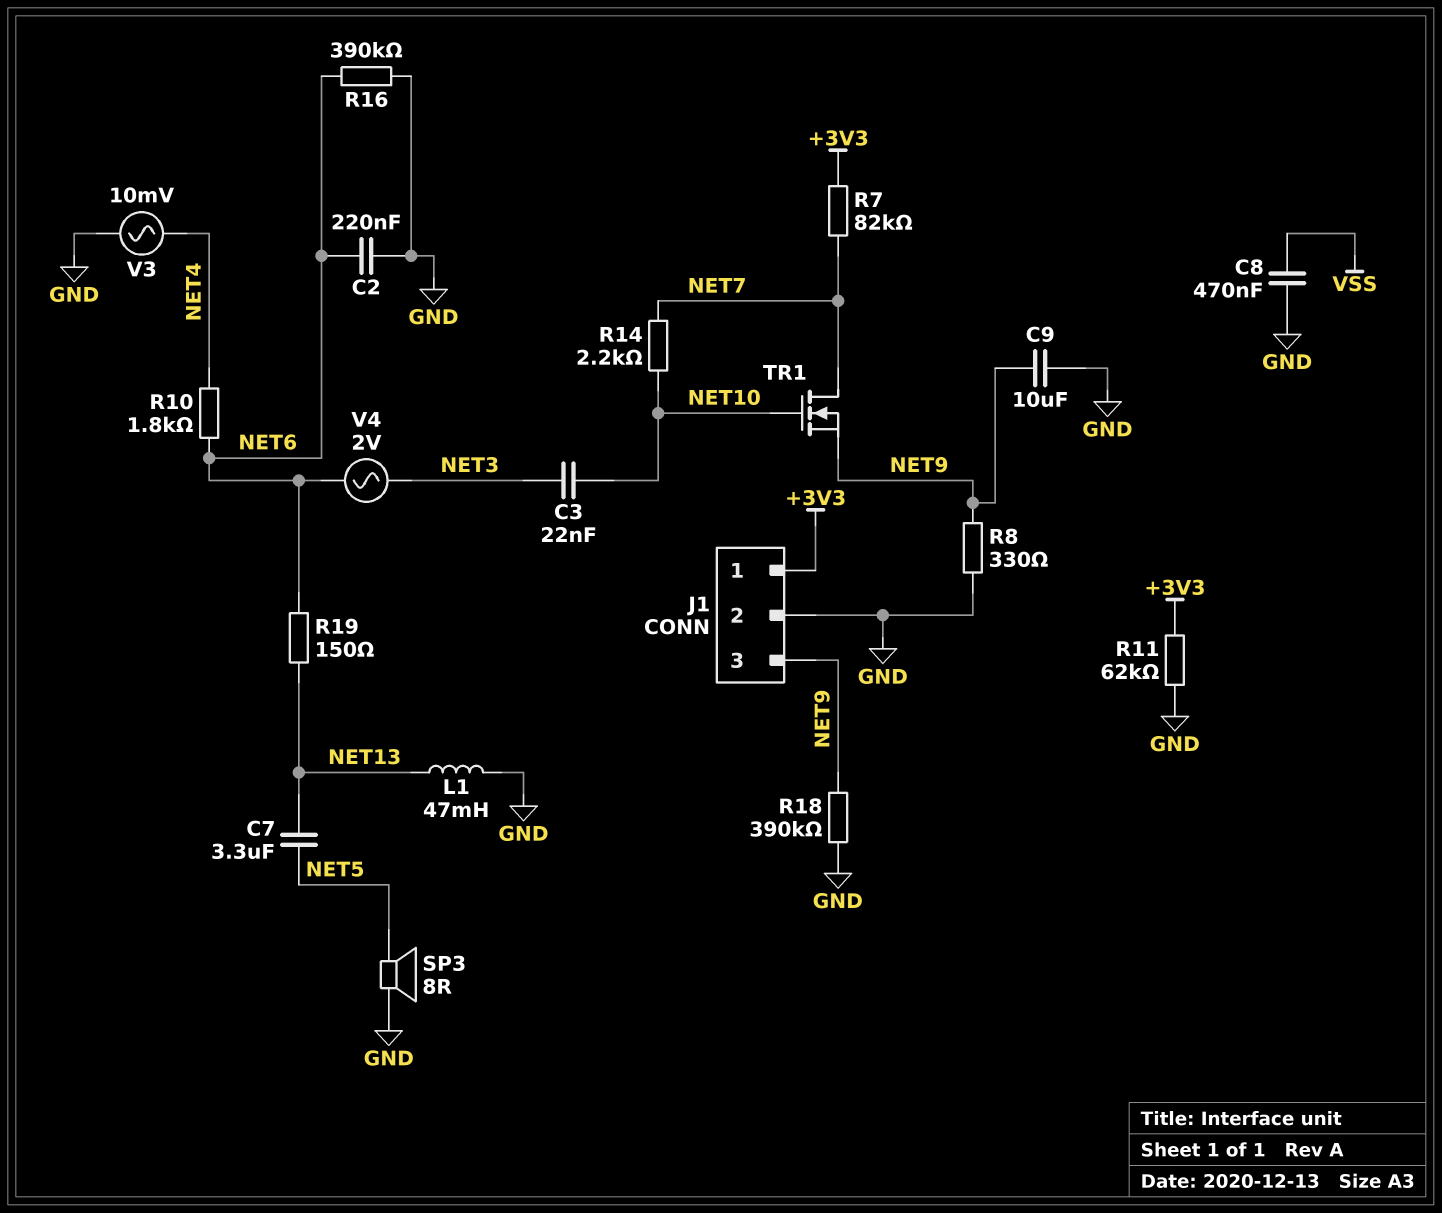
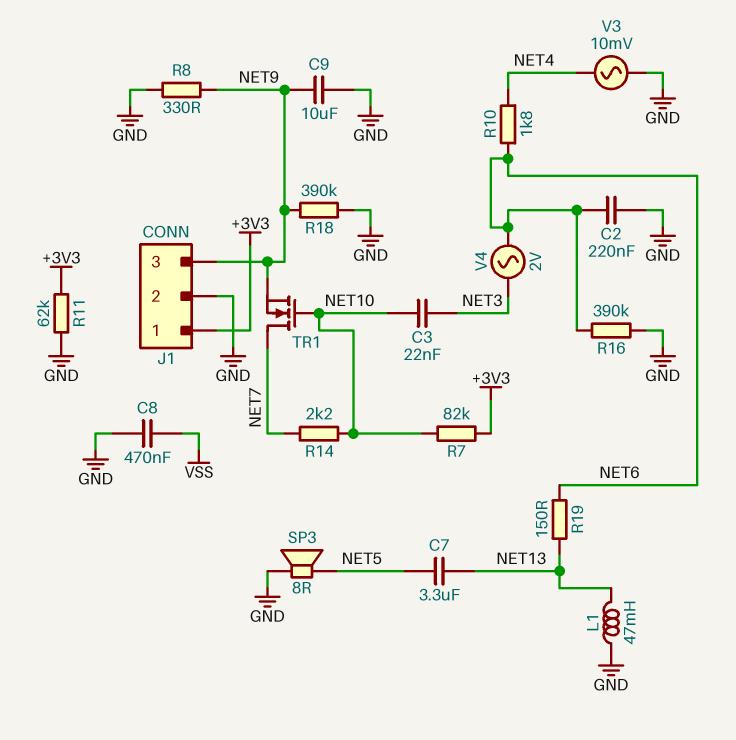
R7: 82k (+3V3, NET7) -> 82k (+3V3, NET10)

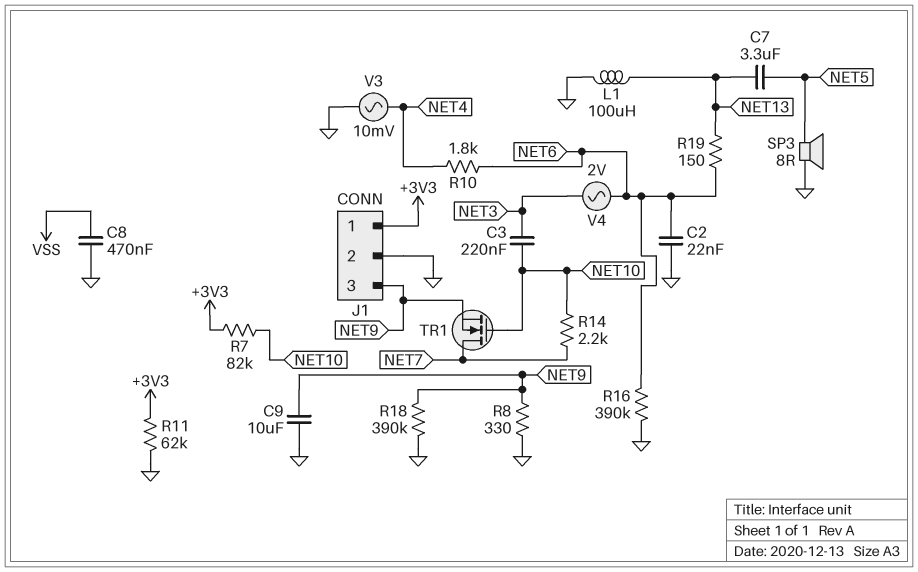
C2: 220nF (GND, NET6) -> 22nF (GND, NET6)
C3: 22nF (NET3, NET10) -> 220nF (NET3, NET10)
L1: 47mH (GND, NET13) -> 100uH (GND, NET13)

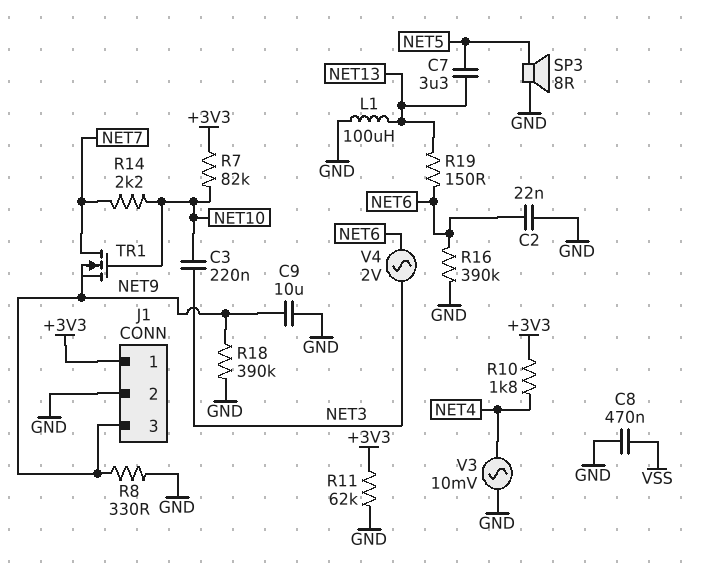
R10: 1.8k (NET4, NET6) -> 1.8k (+3V3, NET4)

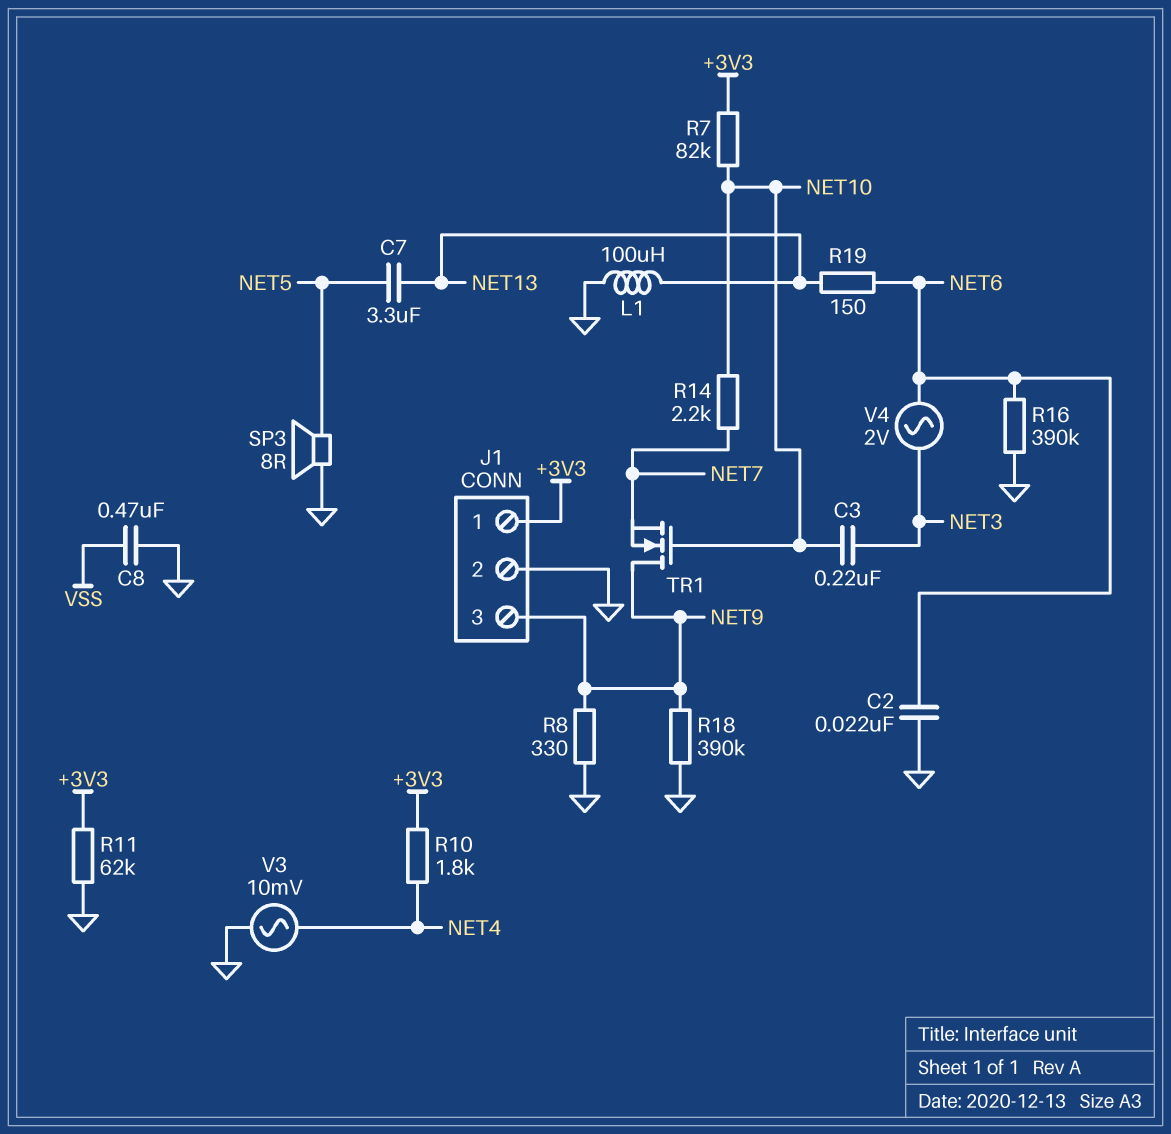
C9: 10uF (GND, NET9) -> none
TR1: NMOS (G NET10, D NET7, S NET9) -> NMOS (G NET10, D NET9, S NET7)

